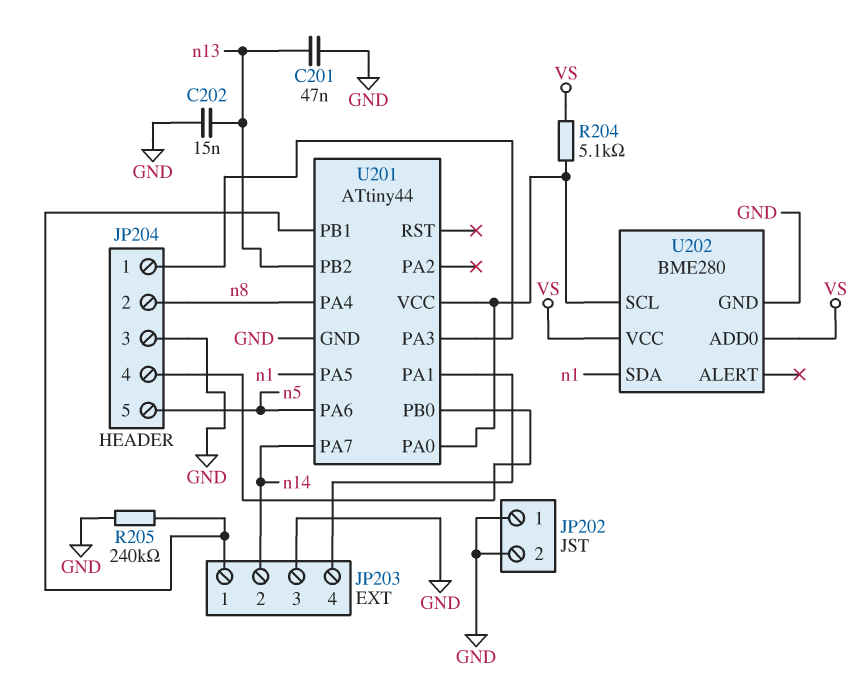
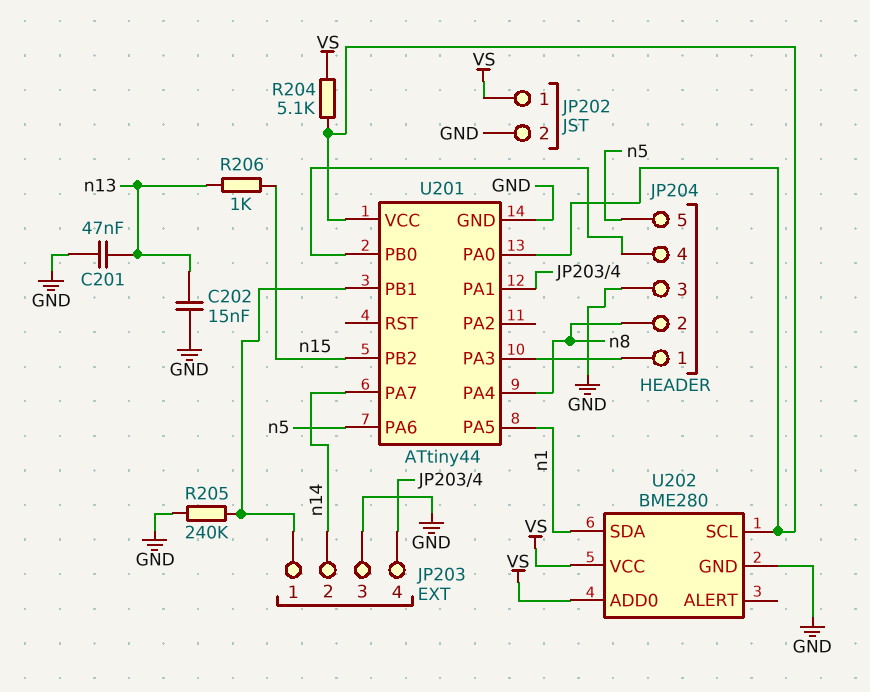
JP202 pin 1: GND -> VS
R206: none -> 1k (n13, n15)
U201 pin PB2: n13 -> n15

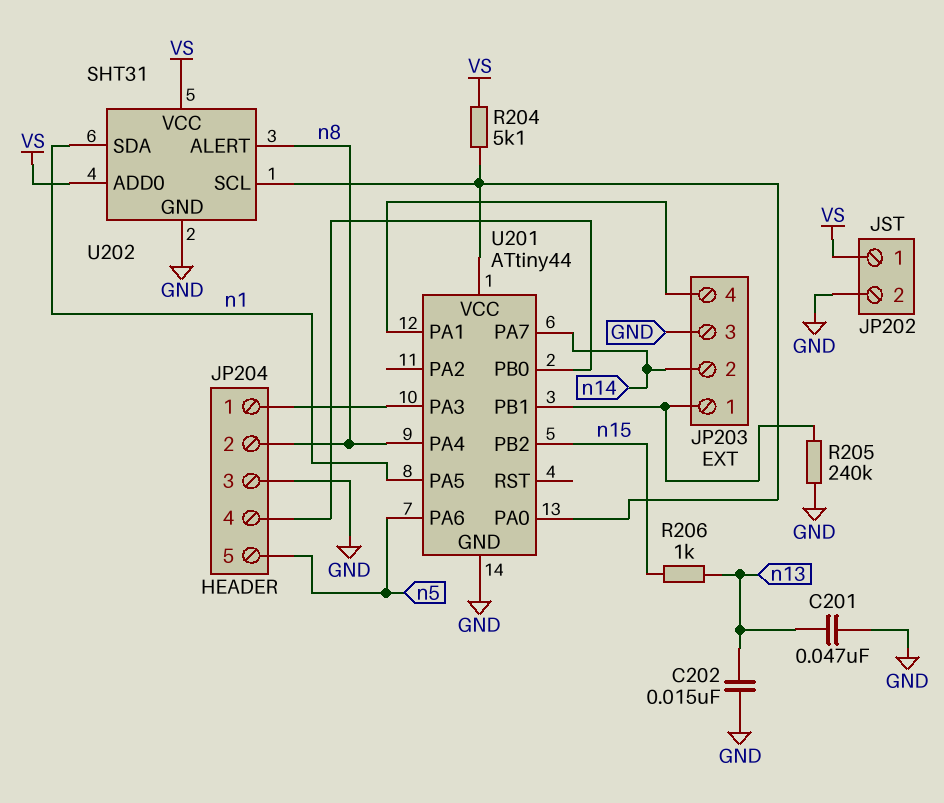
U202: BME280 -> SHT31
U202 pin ALERT: none -> n8

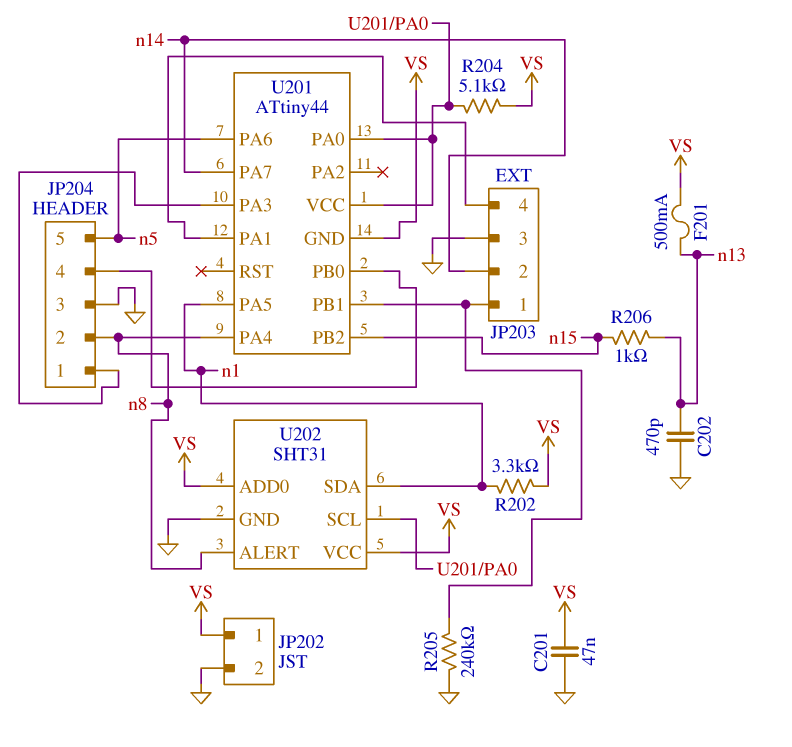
C201: 47nF (GND, n13) -> 47nF (GND, VS)
C202: 15nF (GND, n13) -> 470pF (GND, n13)
F201: none -> 500mA (VS, n13)
R202: none -> 3.3k (VS, n1)
U201 pin GND: GND -> VS

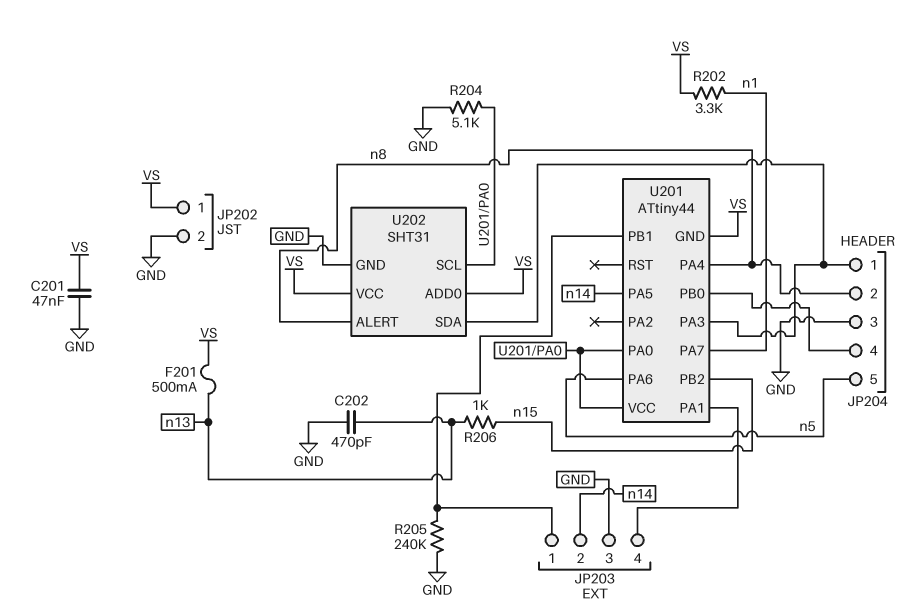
R204: 5.1k (U201/PA0, VS) -> 5.1k (GND, U201/PA0)
U201 pin PA5: n1 -> n14
U201 pin PA7: n14 -> n1
U202 pin SDA: n1 -> JP204/1

